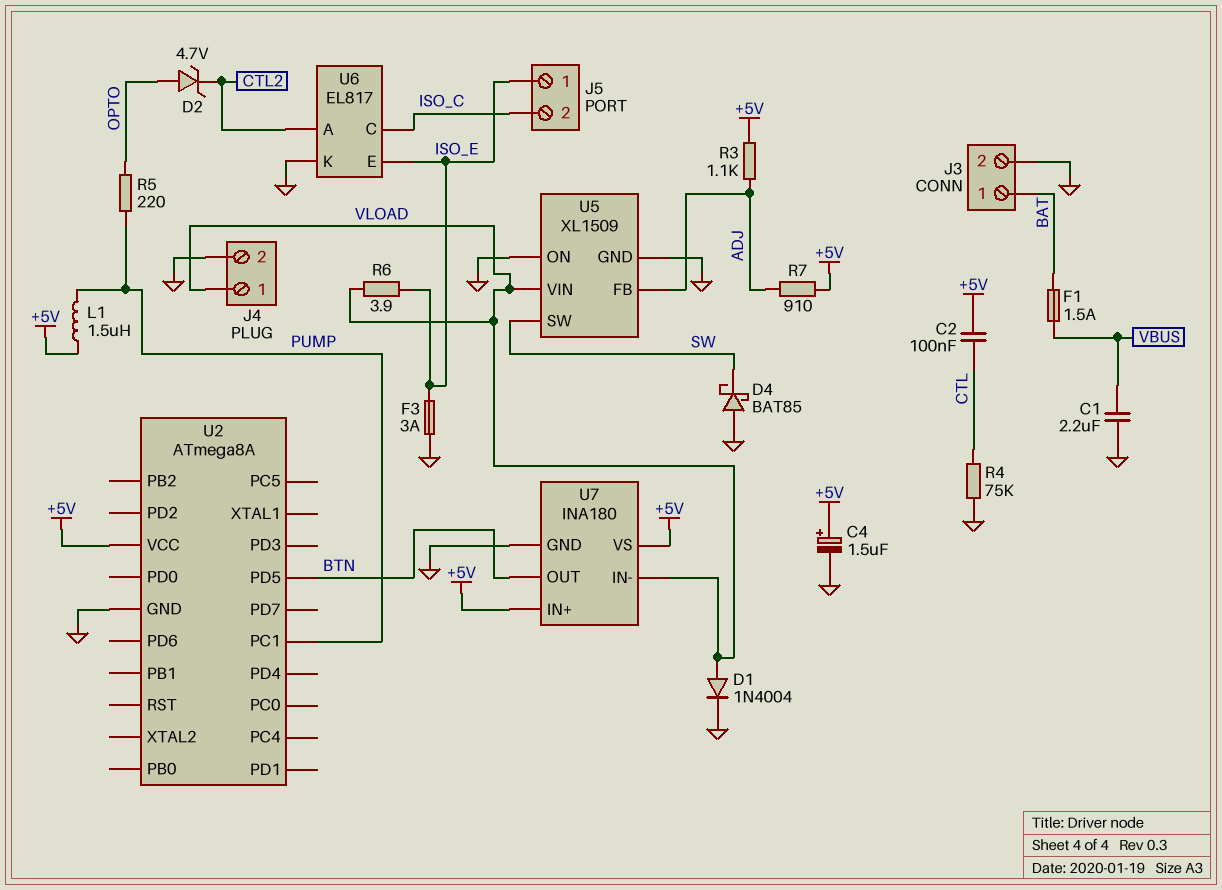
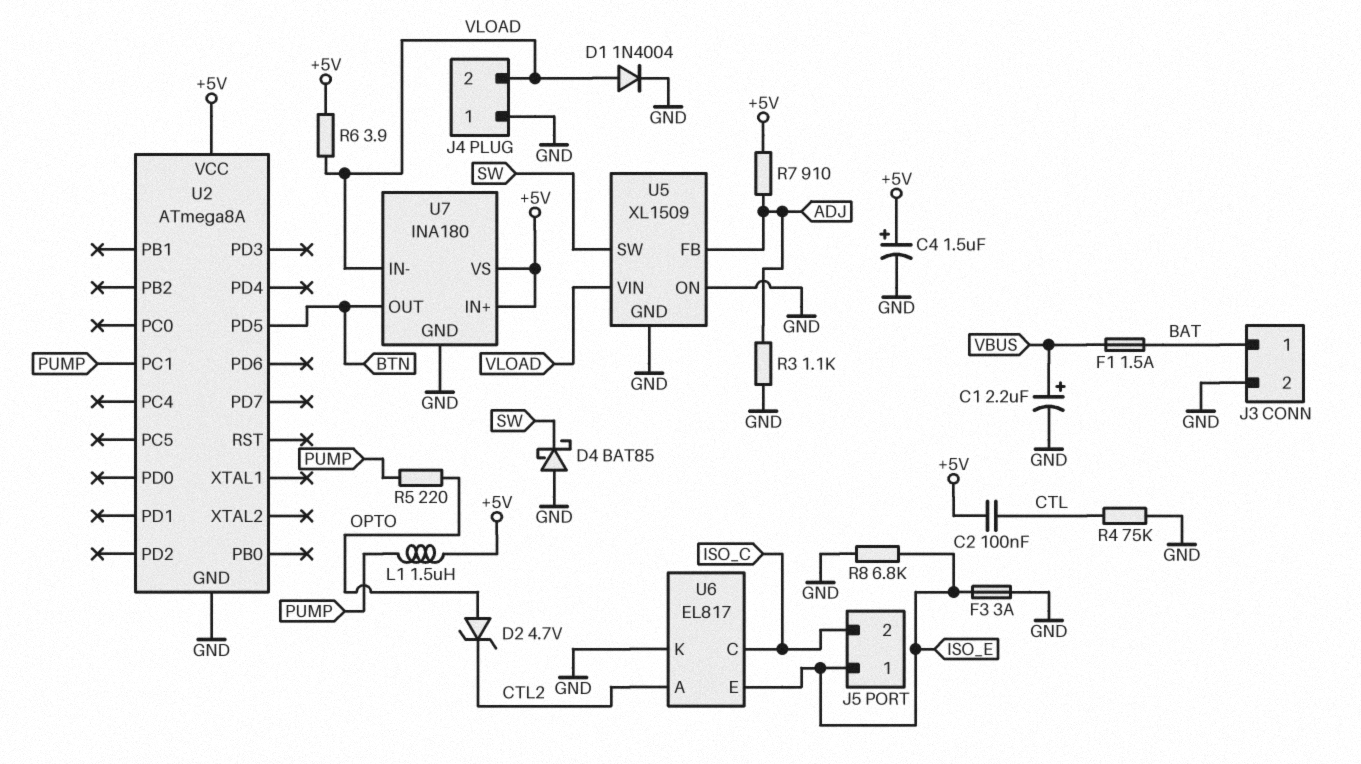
C1: 2.2uF (GND, VBUS) -> 2.2uF (plus VBUS, minus GND)
J4 pin 1: VLOAD -> GND
J4 pin 2: GND -> VLOAD
R3: 1.1k (+5V, ADJ) -> 1.1k (ADJ, GND)
R6: 3.9 (ISO_E, VLOAD) -> 3.9 (+5V, VLOAD)
R8: none -> 6.8k (GND, ISO_E)

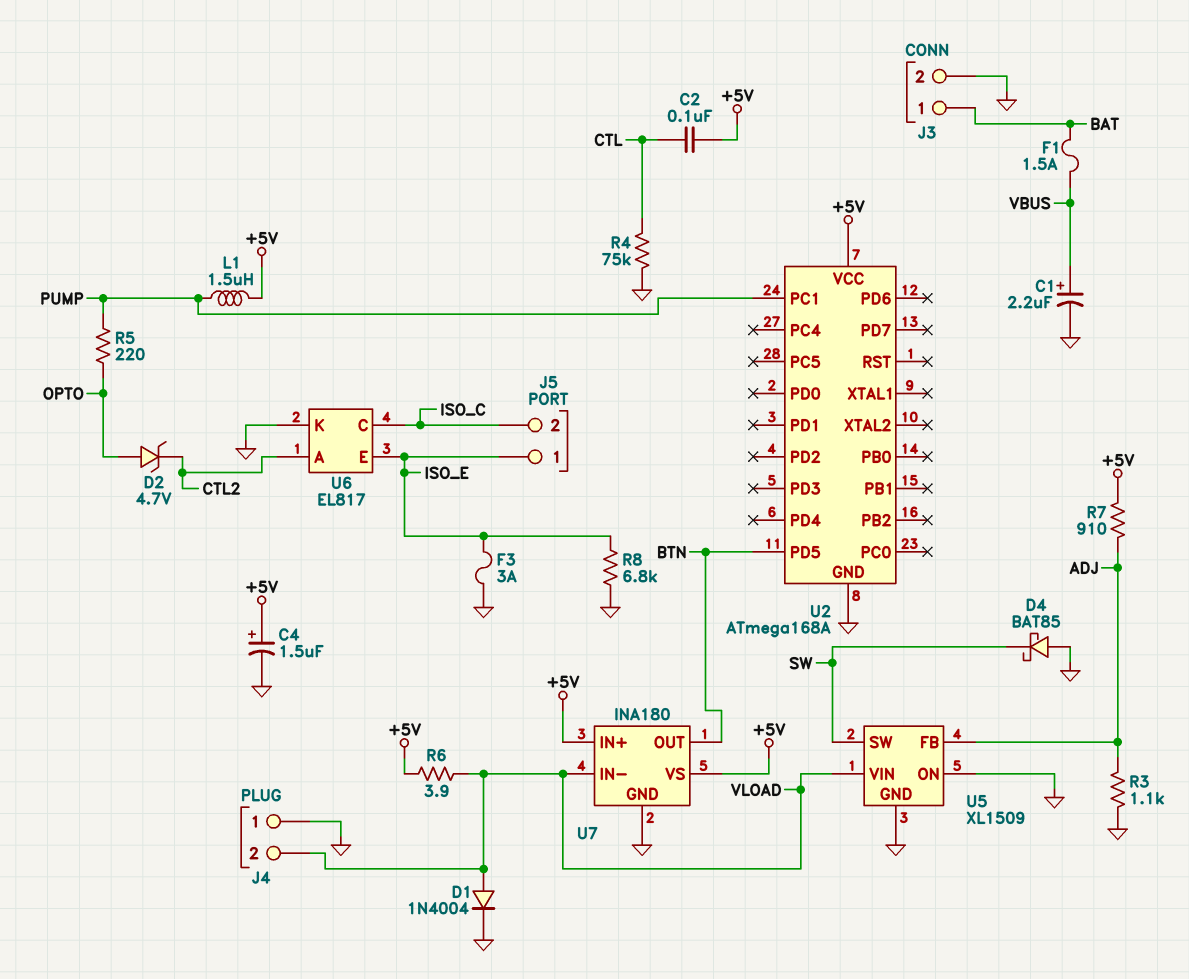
U2: ATmega8A -> ATmega168A

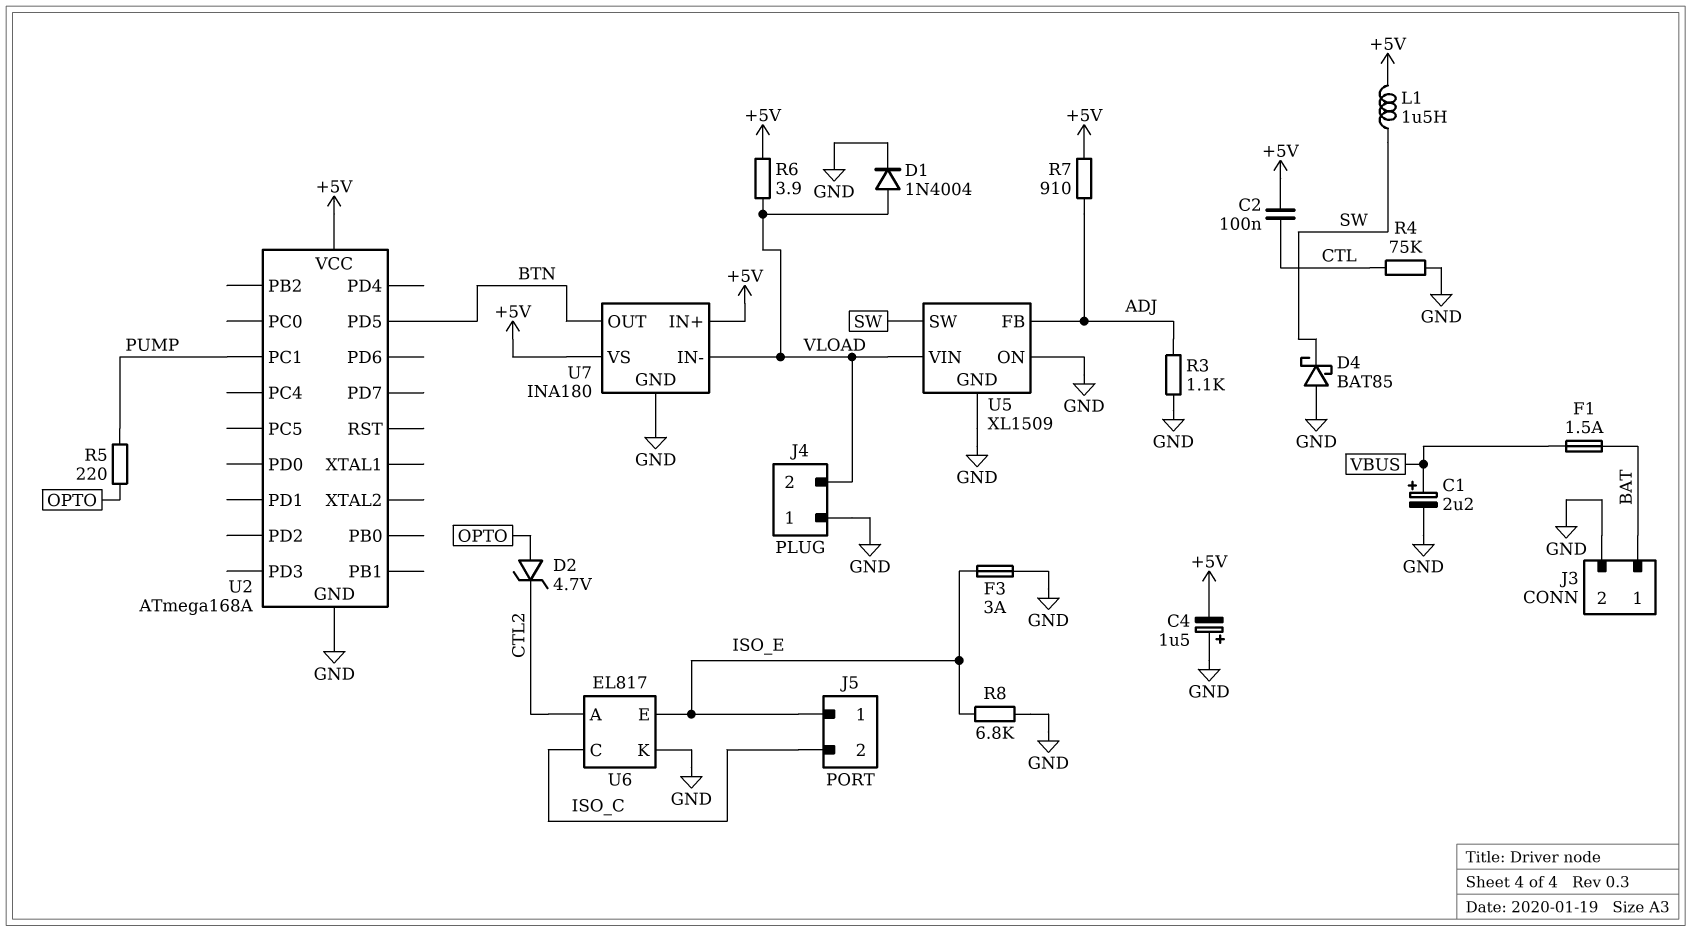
C4: 1.5uF (plus +5V, minus GND) -> 1.5uF (plus GND, minus +5V)
L1: 1.5uH (+5V, PUMP) -> 1.5uH (+5V, SW)

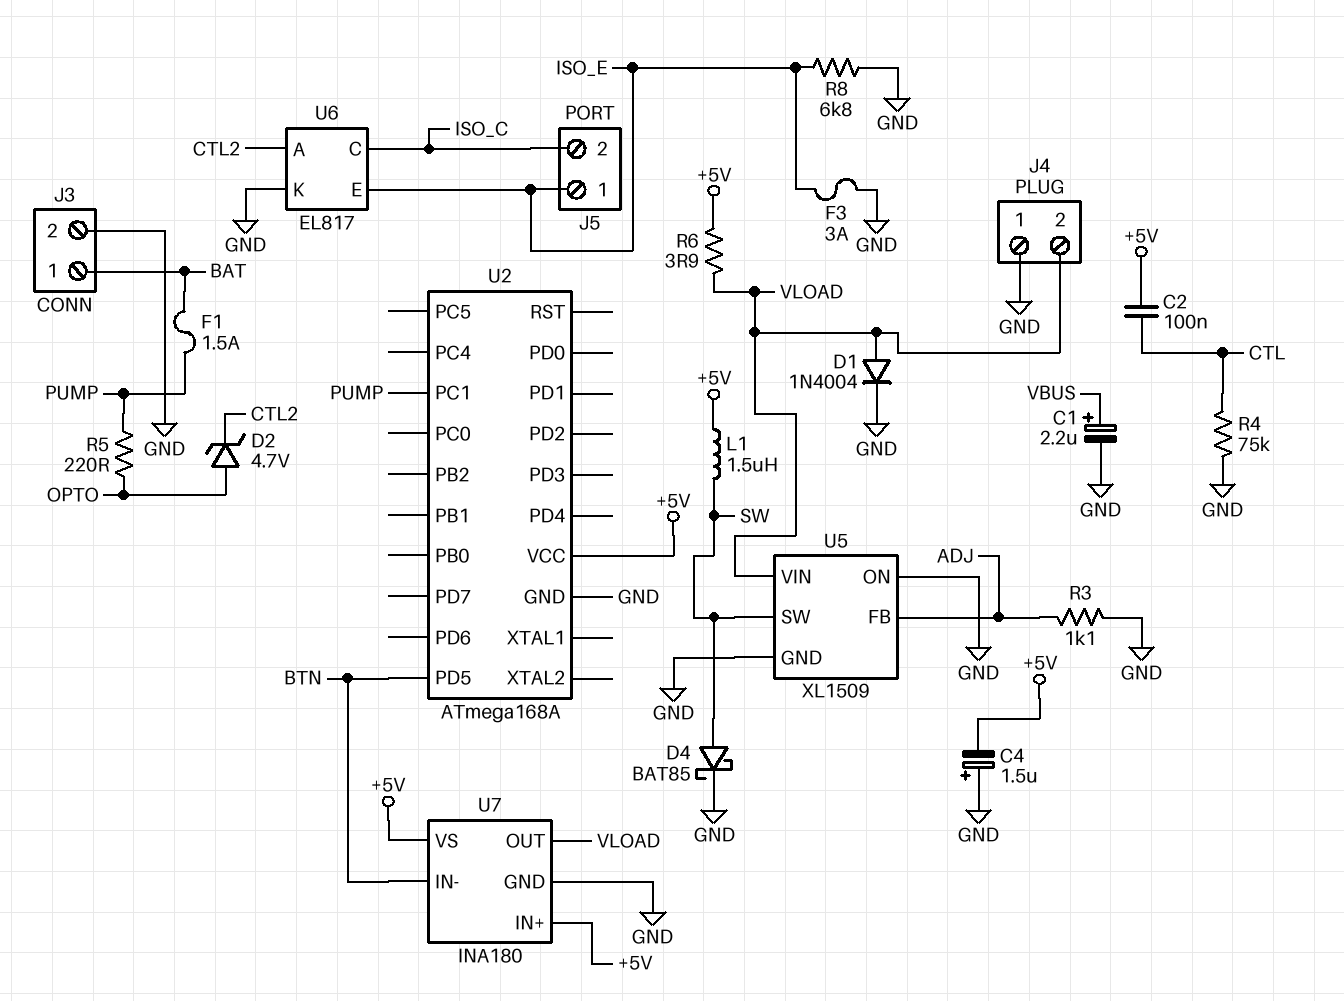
D4: schottky BAT85 (A GND, K SW) -> schottky BAT85 (A SW, K GND)
F1: 1.5A (BAT, VBUS) -> 1.5A (BAT, PUMP)
R7: 910 (+5V, ADJ) -> none
U7 pin IN-: VLOAD -> BTN
U7 pin OUT: BTN -> VLOAD

